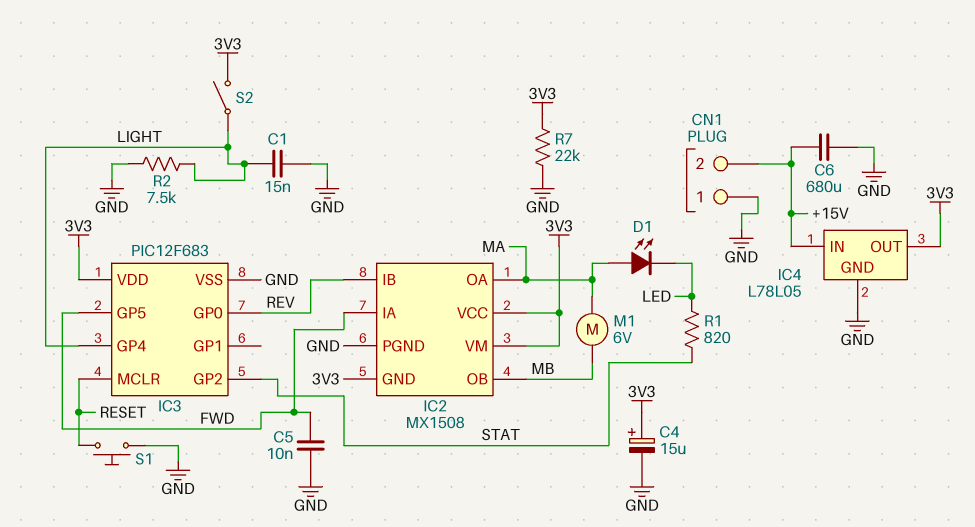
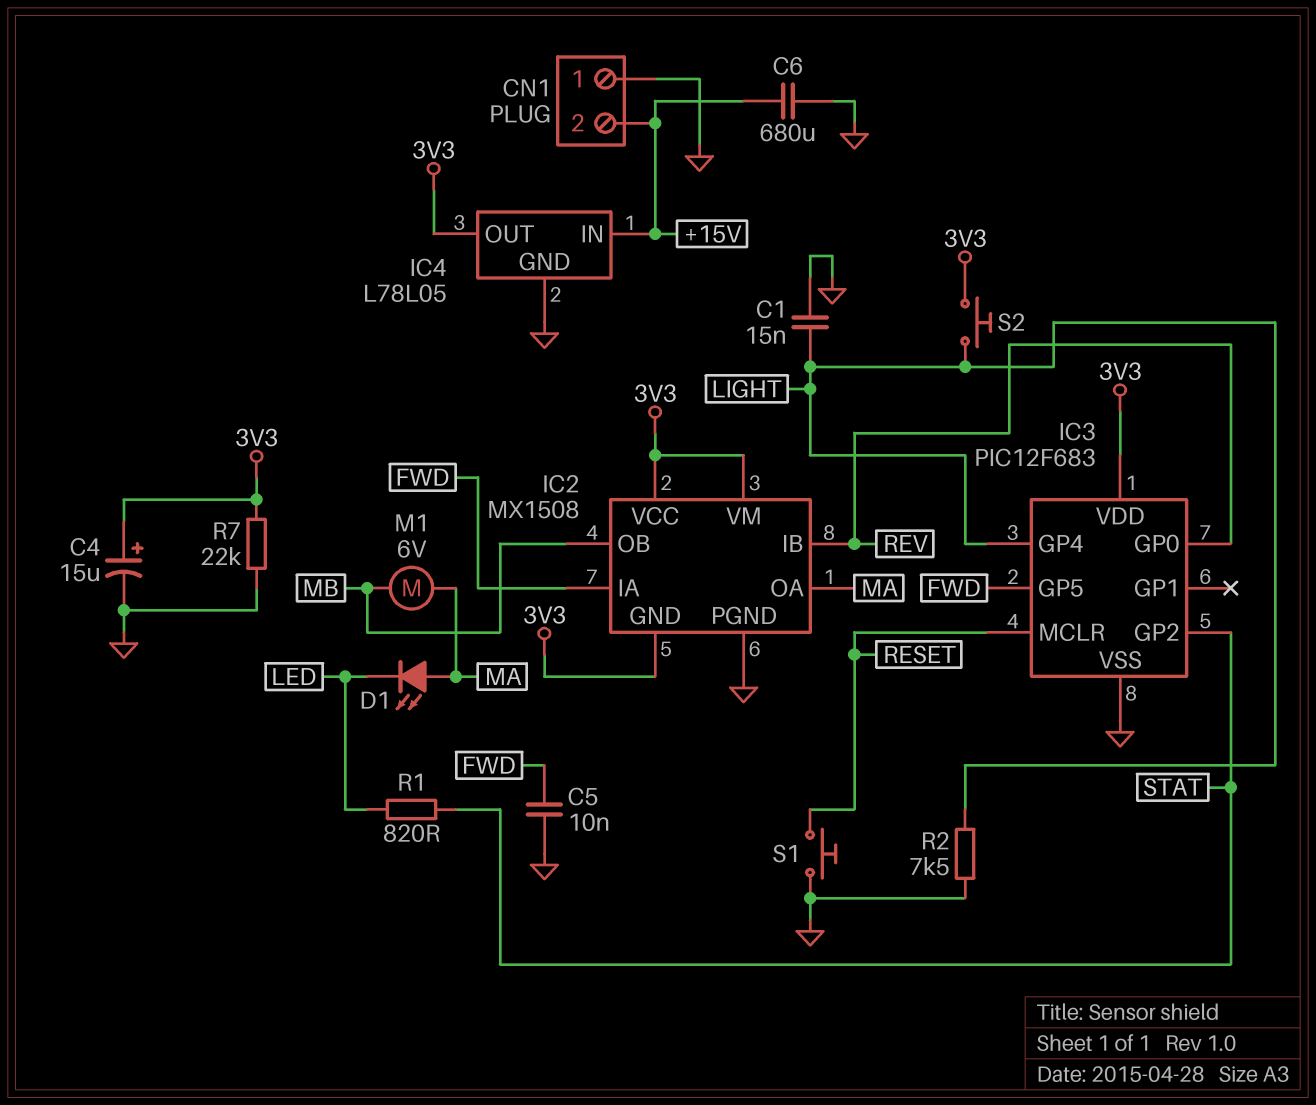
S2: switch (3V3, LIGHT) -> button (3V3, LIGHT)

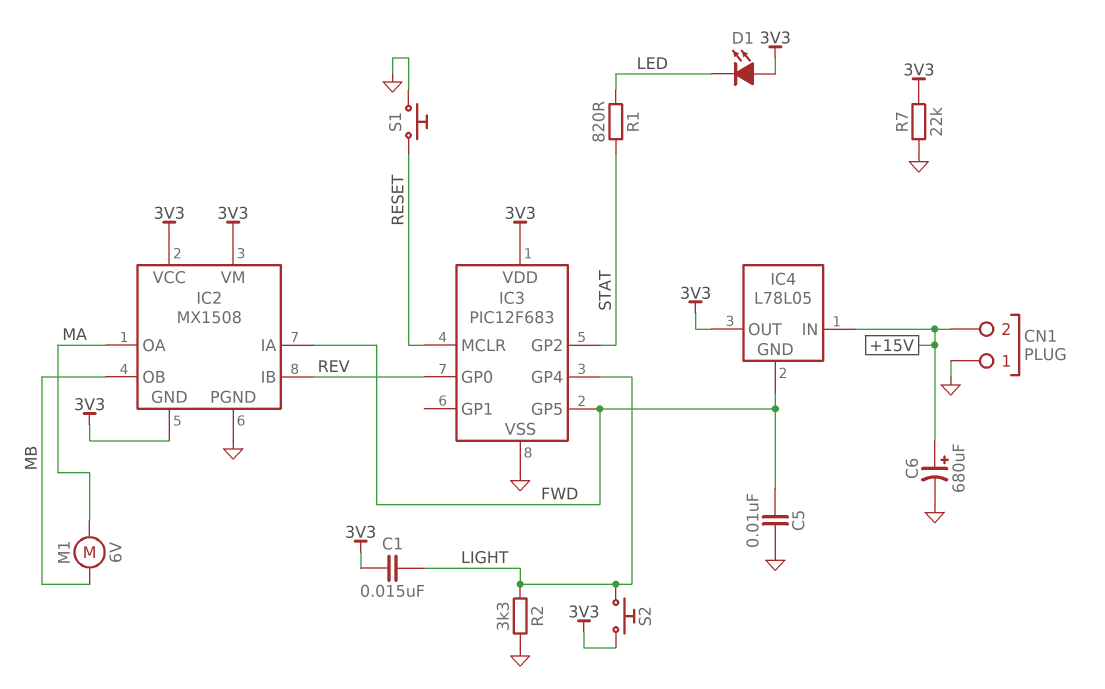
C1: 15nF (GND, LIGHT) -> 15nF (3V3, LIGHT)
C4: 15uF (plus 3V3, minus GND) -> none
C6: 680uF (+15V, GND) -> 680uF (plus +15V, minus GND)
D1: LED (A MA, K LED) -> LED (A 3V3, K LED)
IC4 pin GND: GND -> FWD
R2: 7.5k (GND, LIGHT) -> 3.3k (GND, LIGHT)

